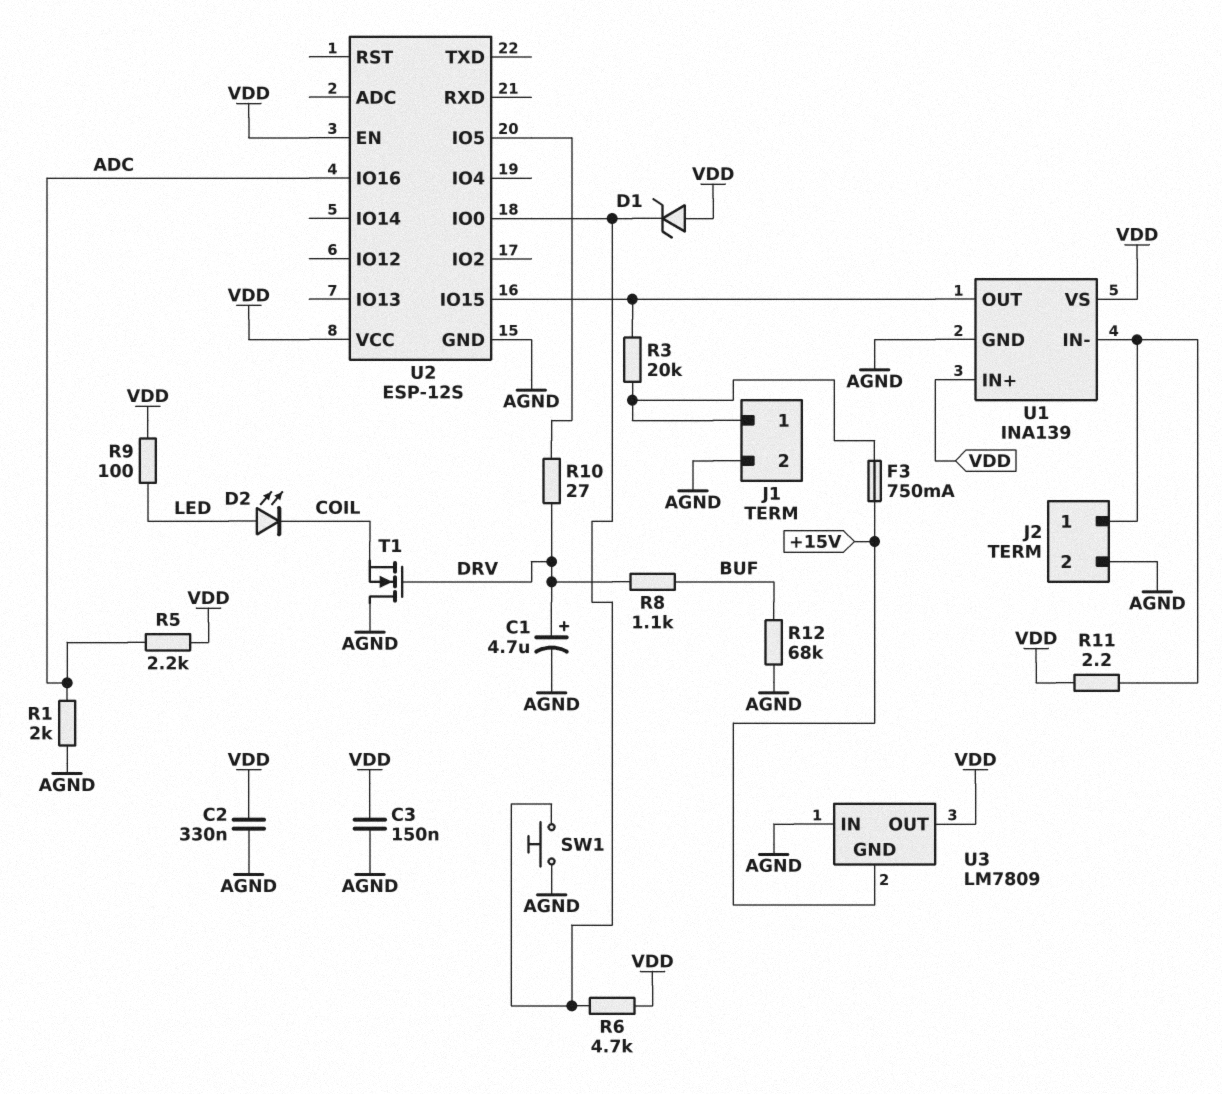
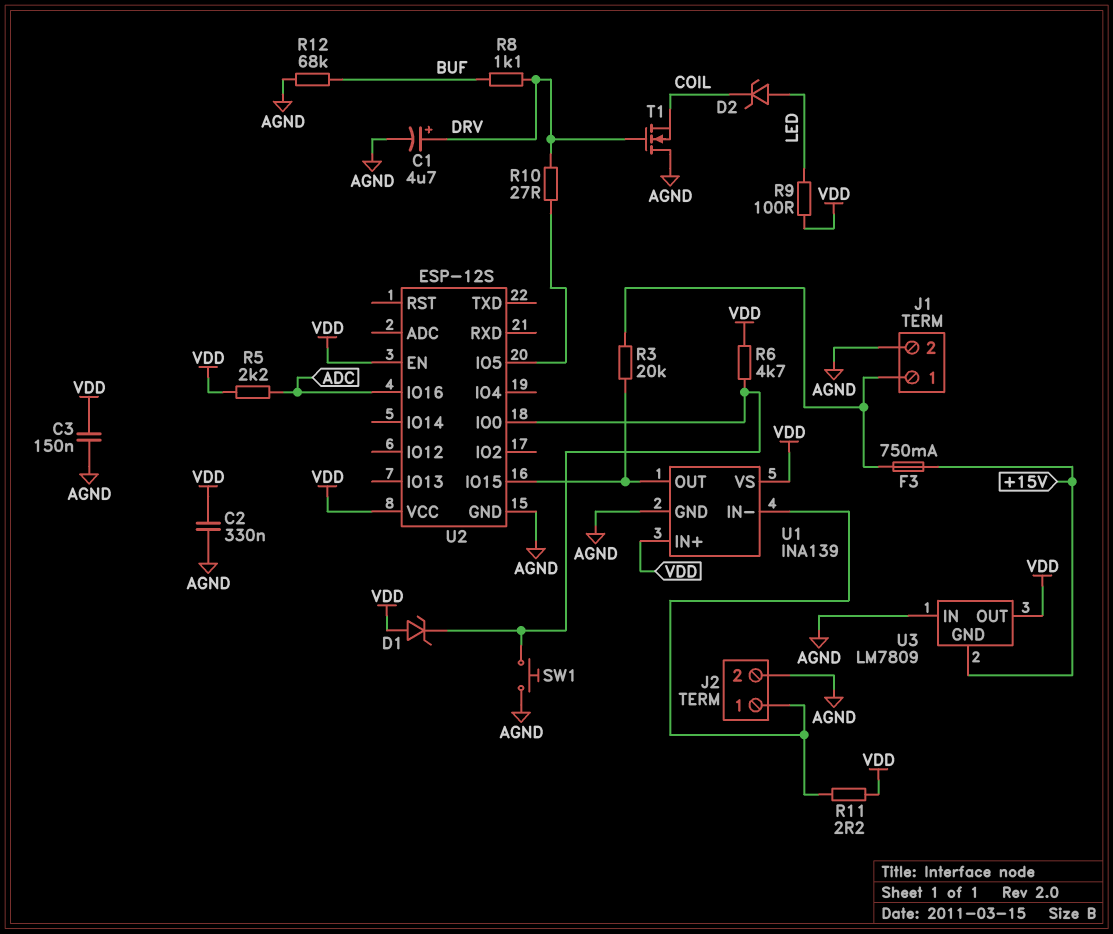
D2: LED (A LED, K COIL) -> zener (A LED, K COIL)
R1: 2k (ADC, AGND) -> none

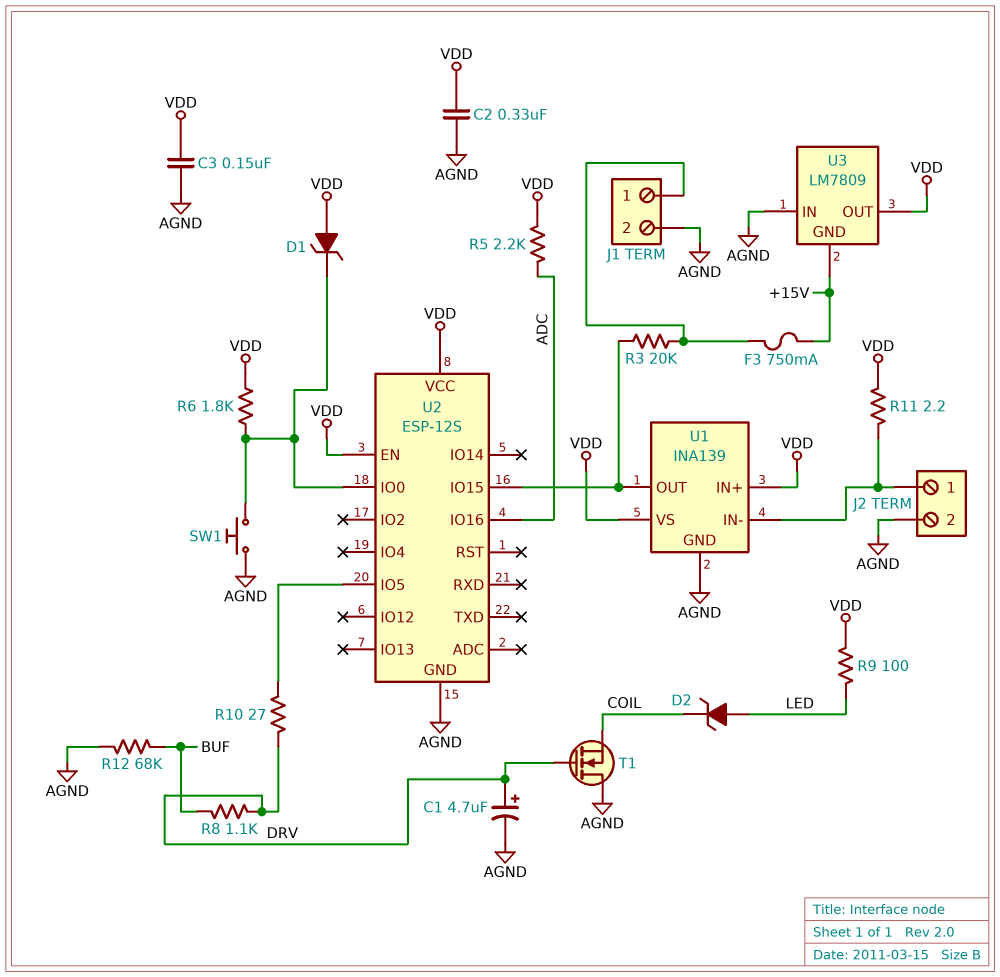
R6: 4.7k (U2/IO0, VDD) -> 1.8k (U2/IO0, VDD)

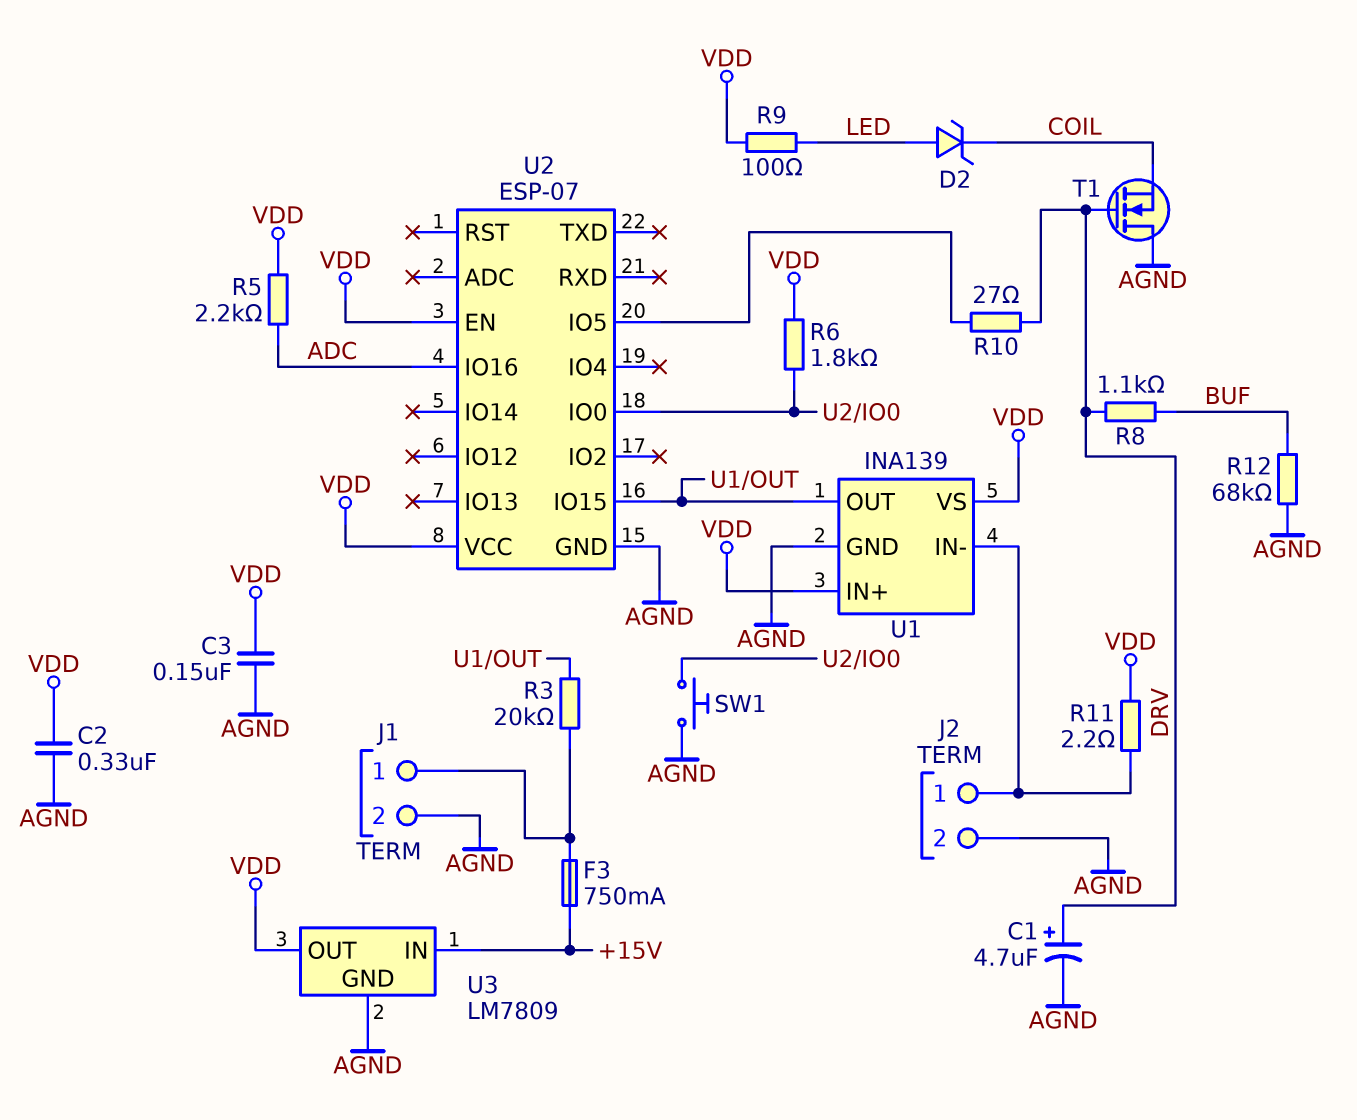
D1: zener (A VDD, K U2/IO0) -> none
U2: ESP-12S -> ESP-07
U3 pin GND: +15V -> AGND
U3 pin IN: AGND -> +15V

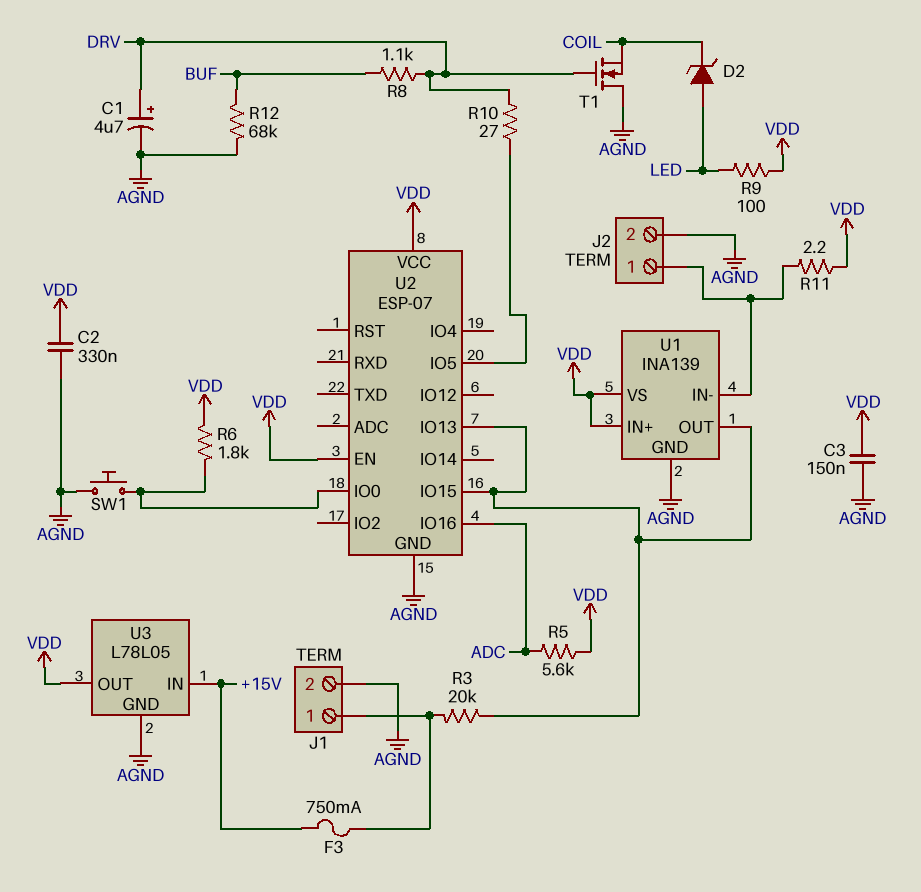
R5: 2.2k (ADC, VDD) -> 5.6k (ADC, VDD)
U2 pin IO13: none -> U1/OUT
U3: LM7809 -> L78L05

